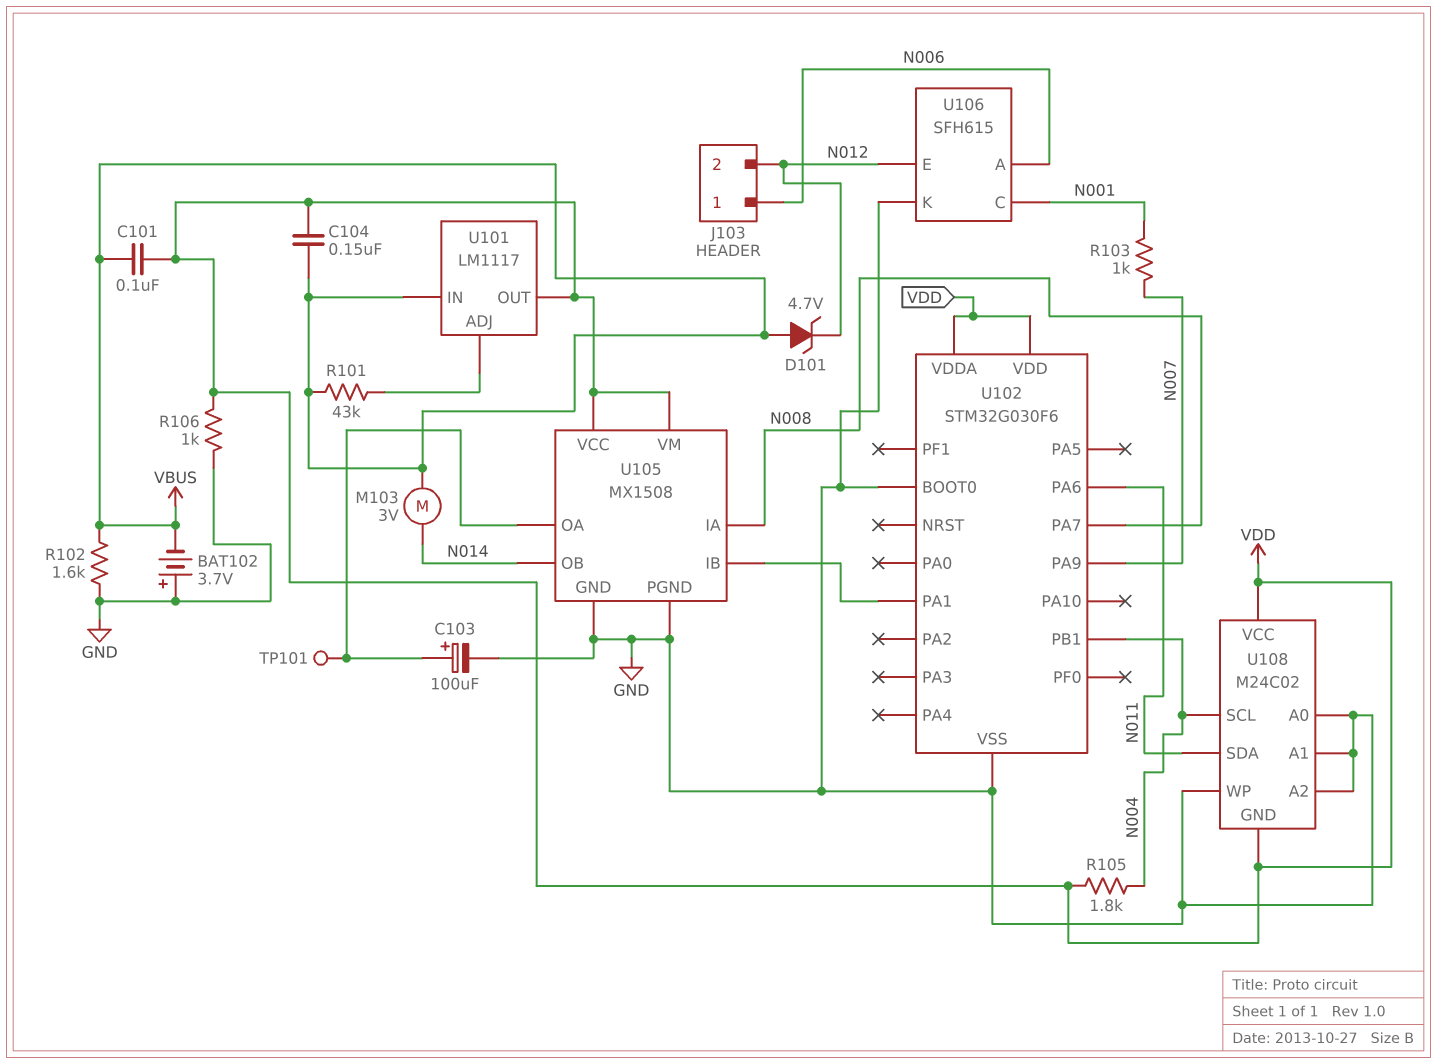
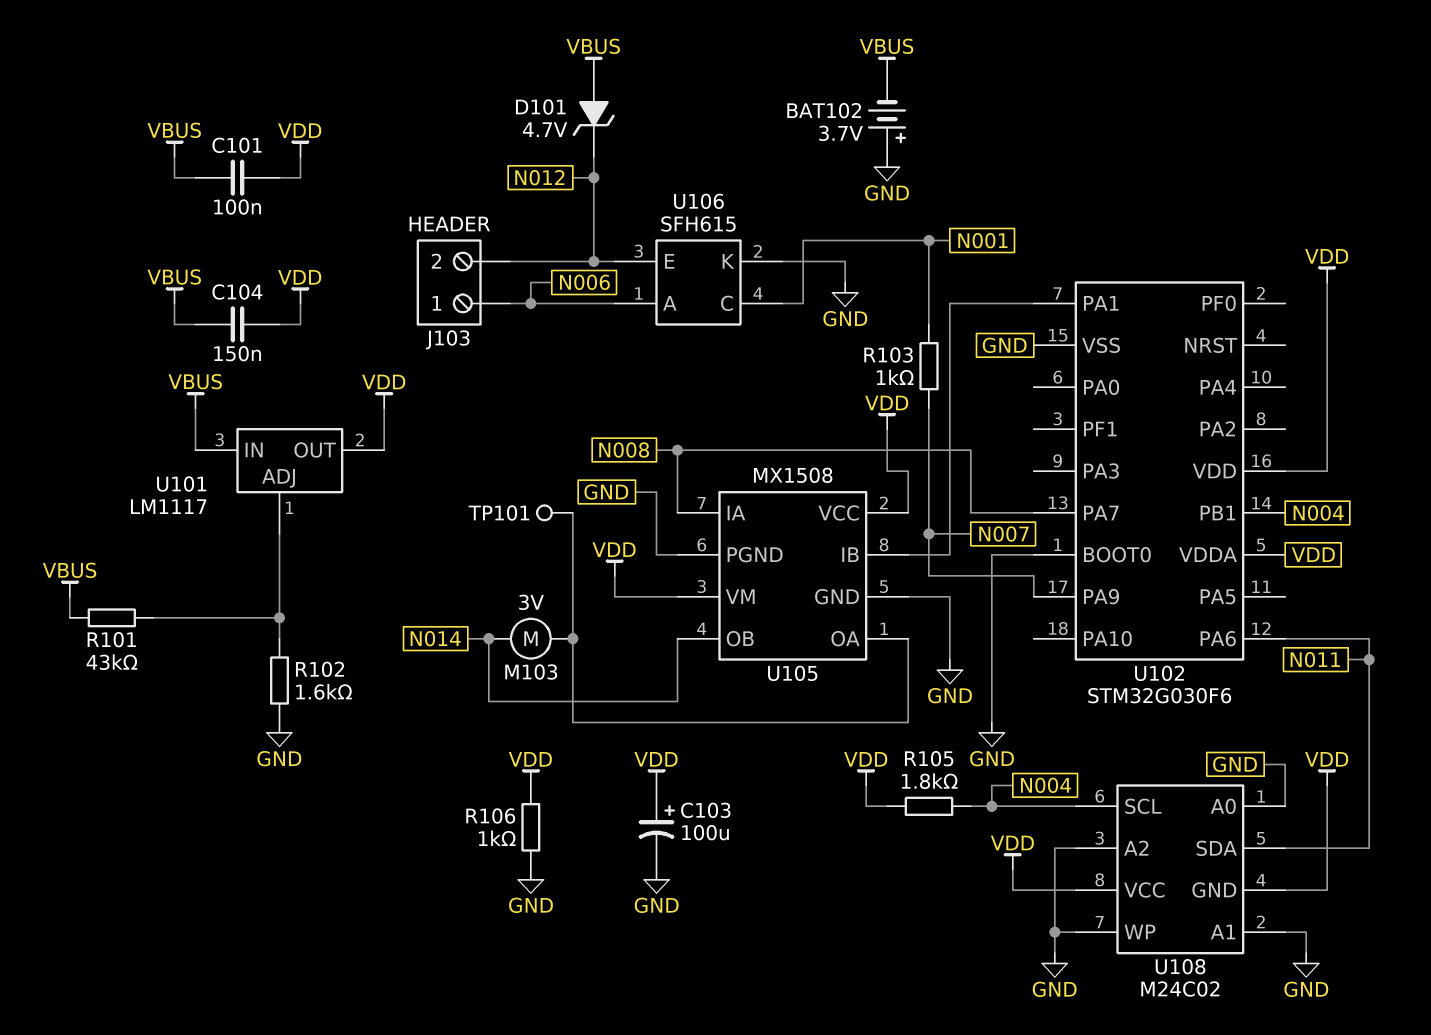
C103: 100uF (plus U105/OA, minus GND) -> 100uF (plus VDD, minus GND)
M103: motor 3V (N014, VBUS) -> motor 3V (N014, U105/OA)
R102: 1.6k (GND, VBUS) -> 1.6k (GND, U101/ADJ)

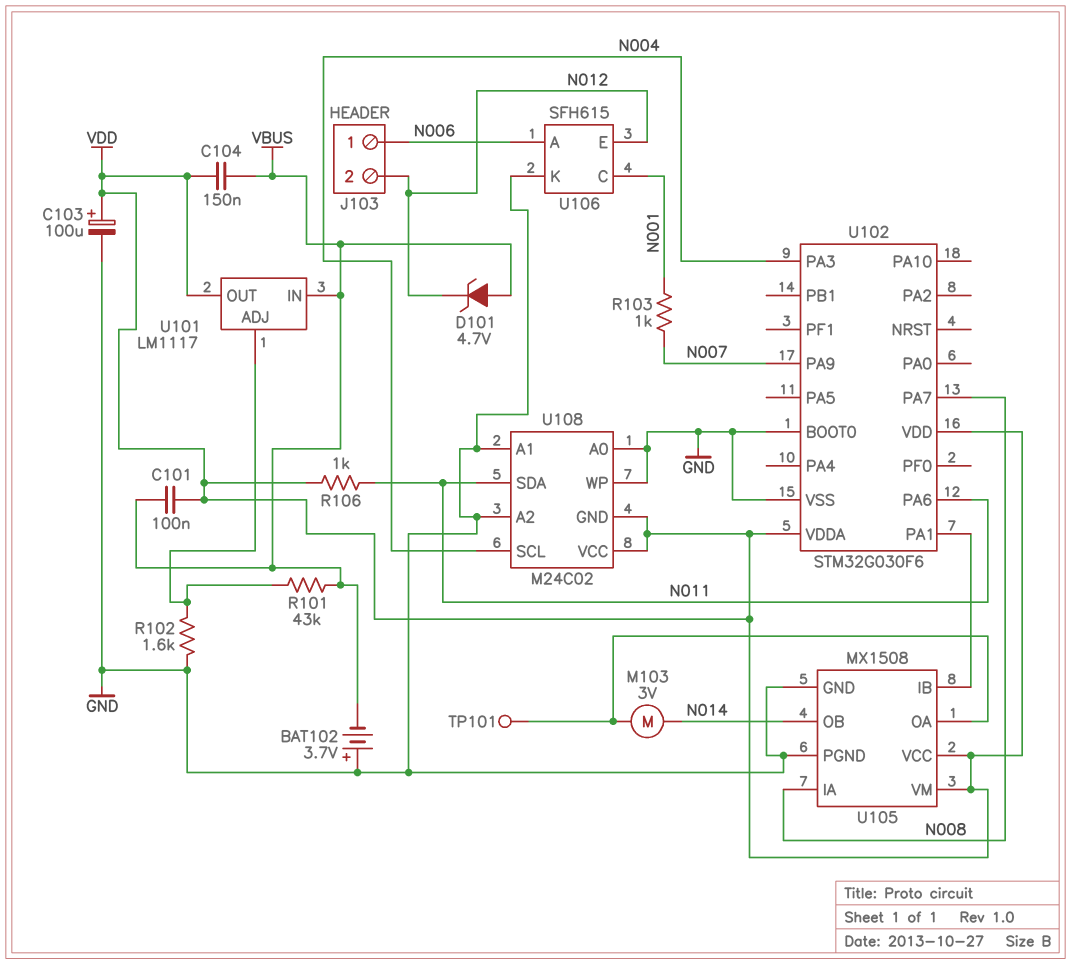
R105: 1.8k (N004, VDD) -> none
R106: 1k (GND, VDD) -> 1k (N011, VDD)
U102 pin PA3: none -> N004
U102 pin PB1: N004 -> none

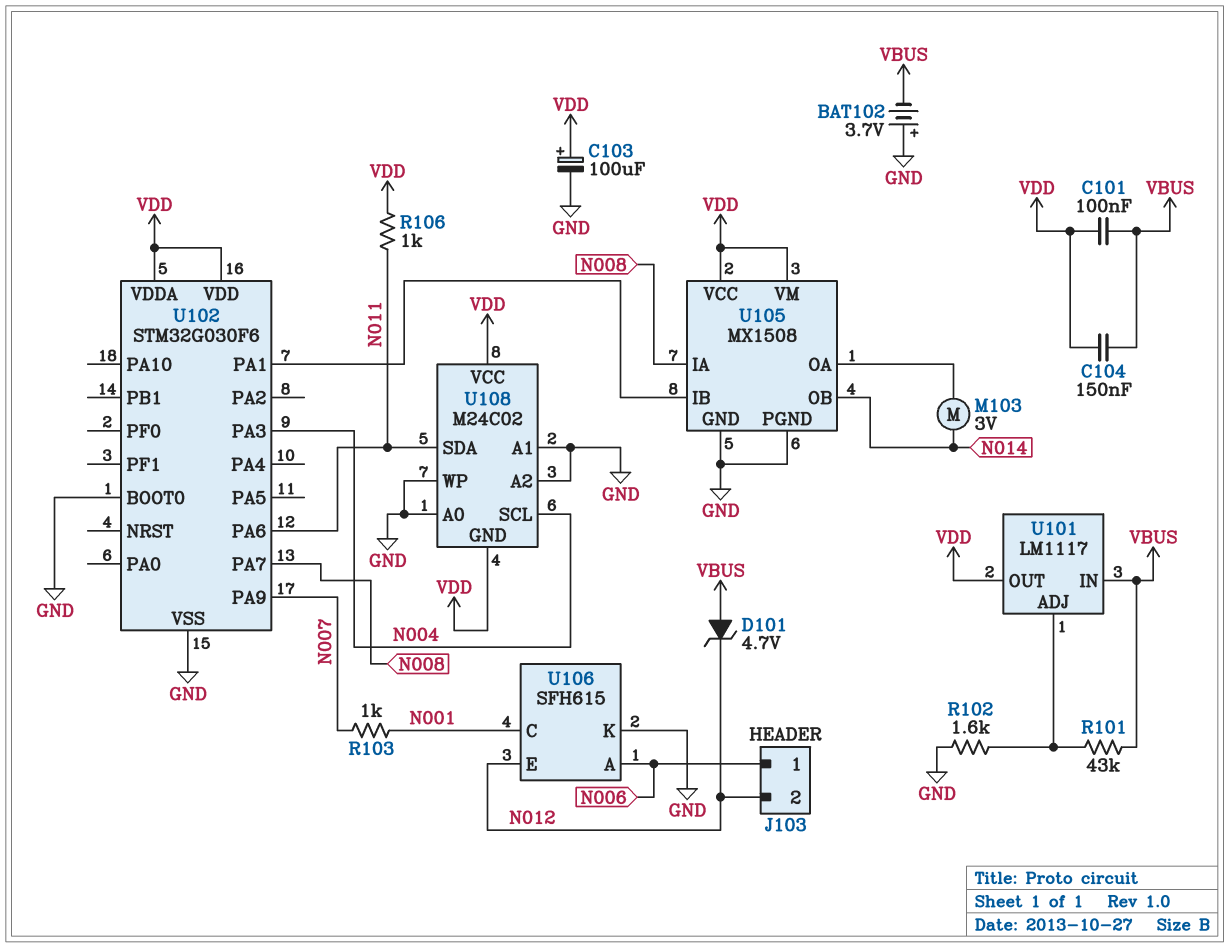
TP101: test point (U105/OA) -> none

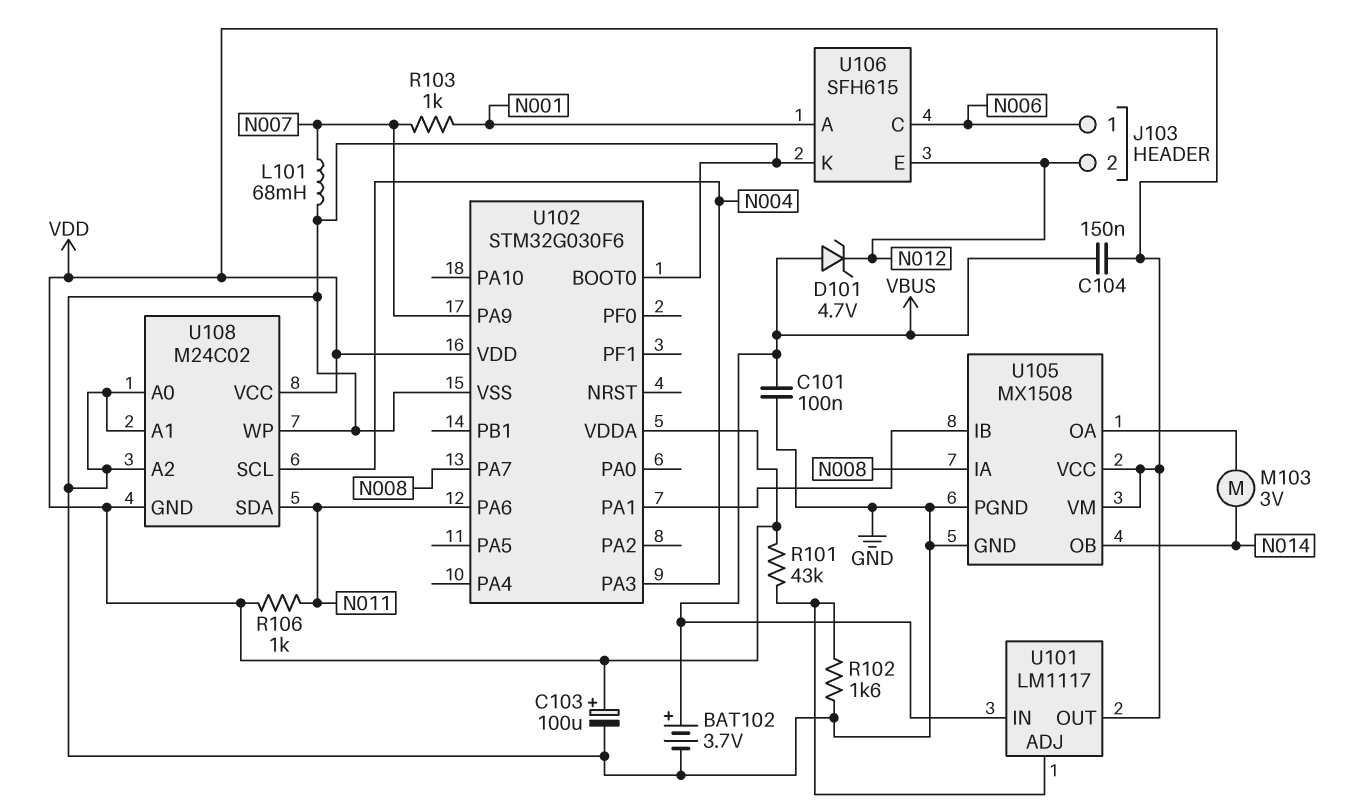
BAT102: 3.7V (plus GND, minus VBUS) -> 3.7V (plus VBUS, minus GND)
C101: 100nF (VBUS, VDD) -> 100nF (GND, VBUS)
L101: none -> 68mH (GND, N007)
R101: 43k (U101/ADJ, VBUS) -> 43k (U101/ADJ, VDD)
U106 pin A: N006 -> N001
U106 pin C: N001 -> N006

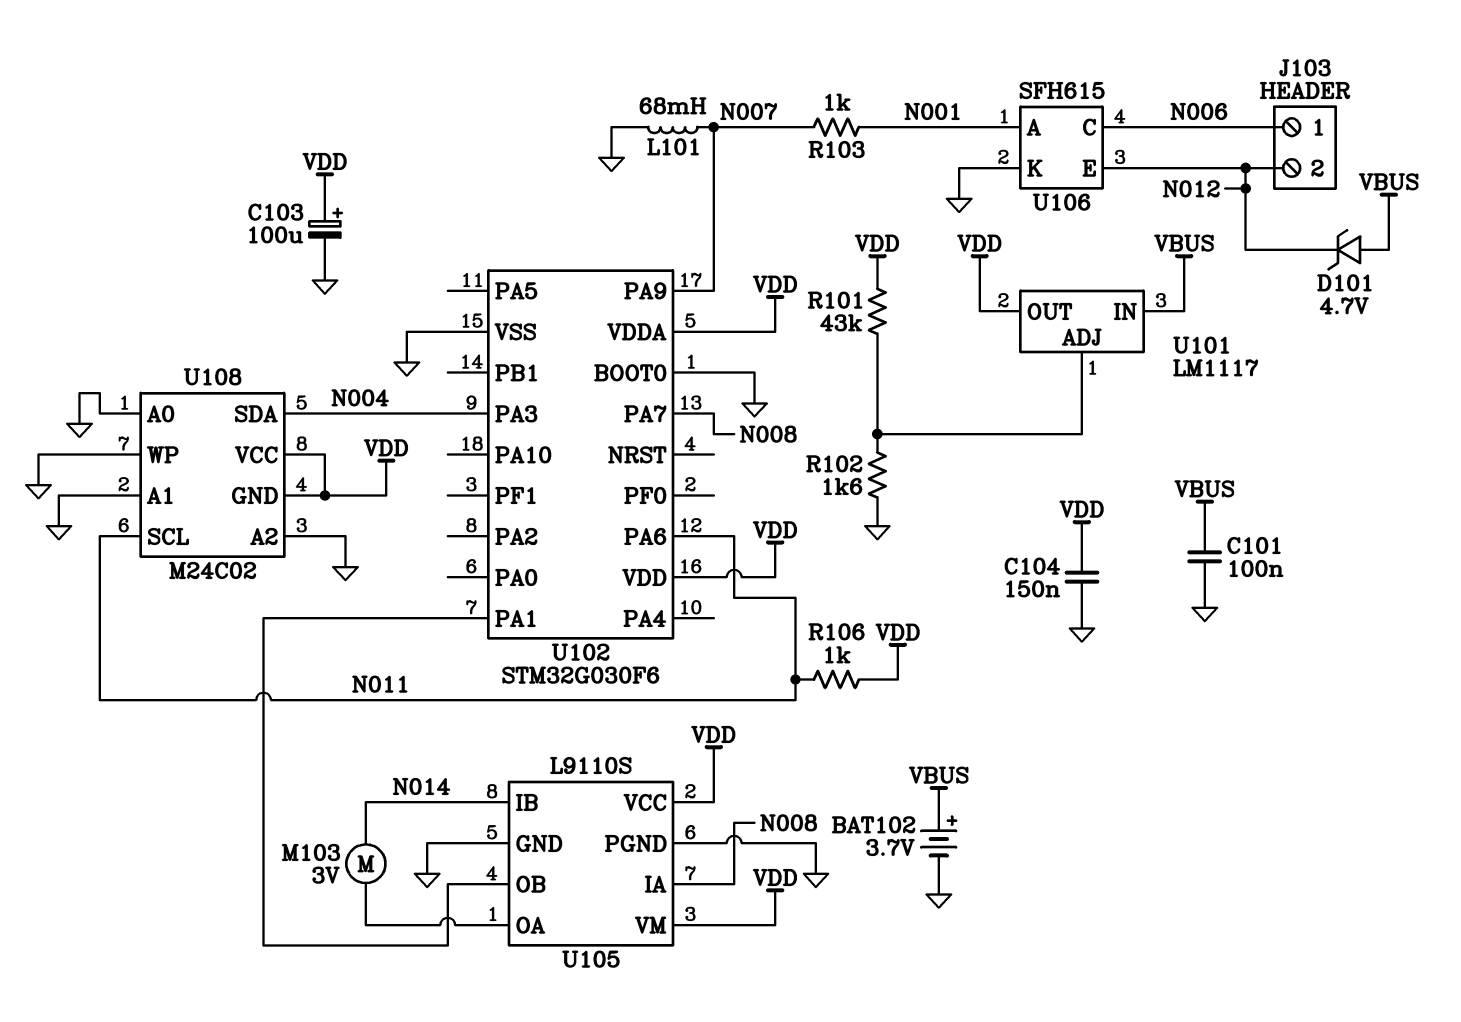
C104: 150nF (VBUS, VDD) -> 150nF (GND, VDD)
U105: MX1508 -> L9110S
U105 pin IB: U102/PA1 -> N014
U105 pin OB: N014 -> U102/PA1
U108 pin SCL: N004 -> N011
U108 pin SDA: N011 -> N004

